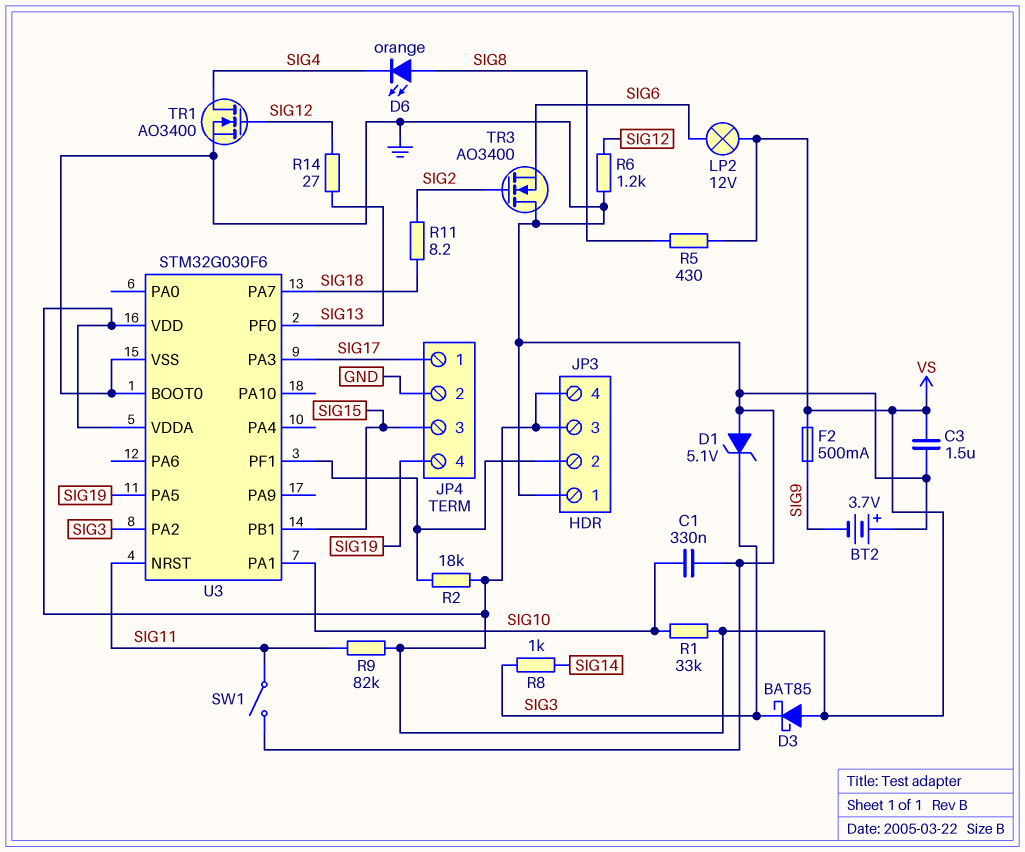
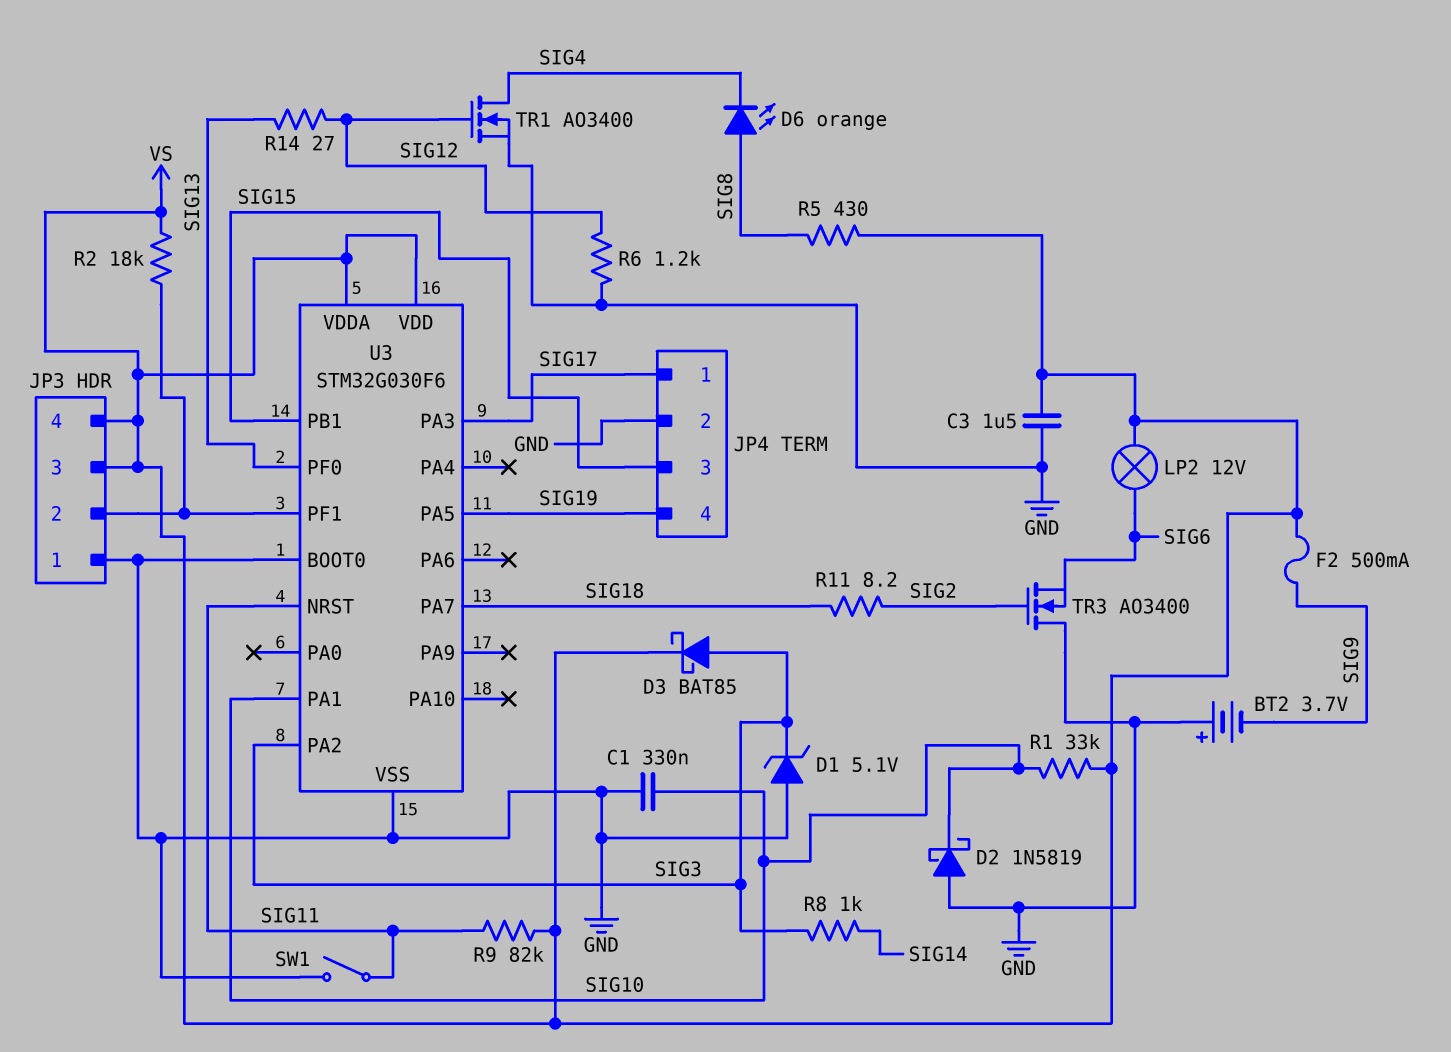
D2: none -> schottky 1N5819 (A GND, K SIG10)
D3: schottky BAT85 (A VS, K SIG3) -> schottky BAT85 (A SIG3, K VS)

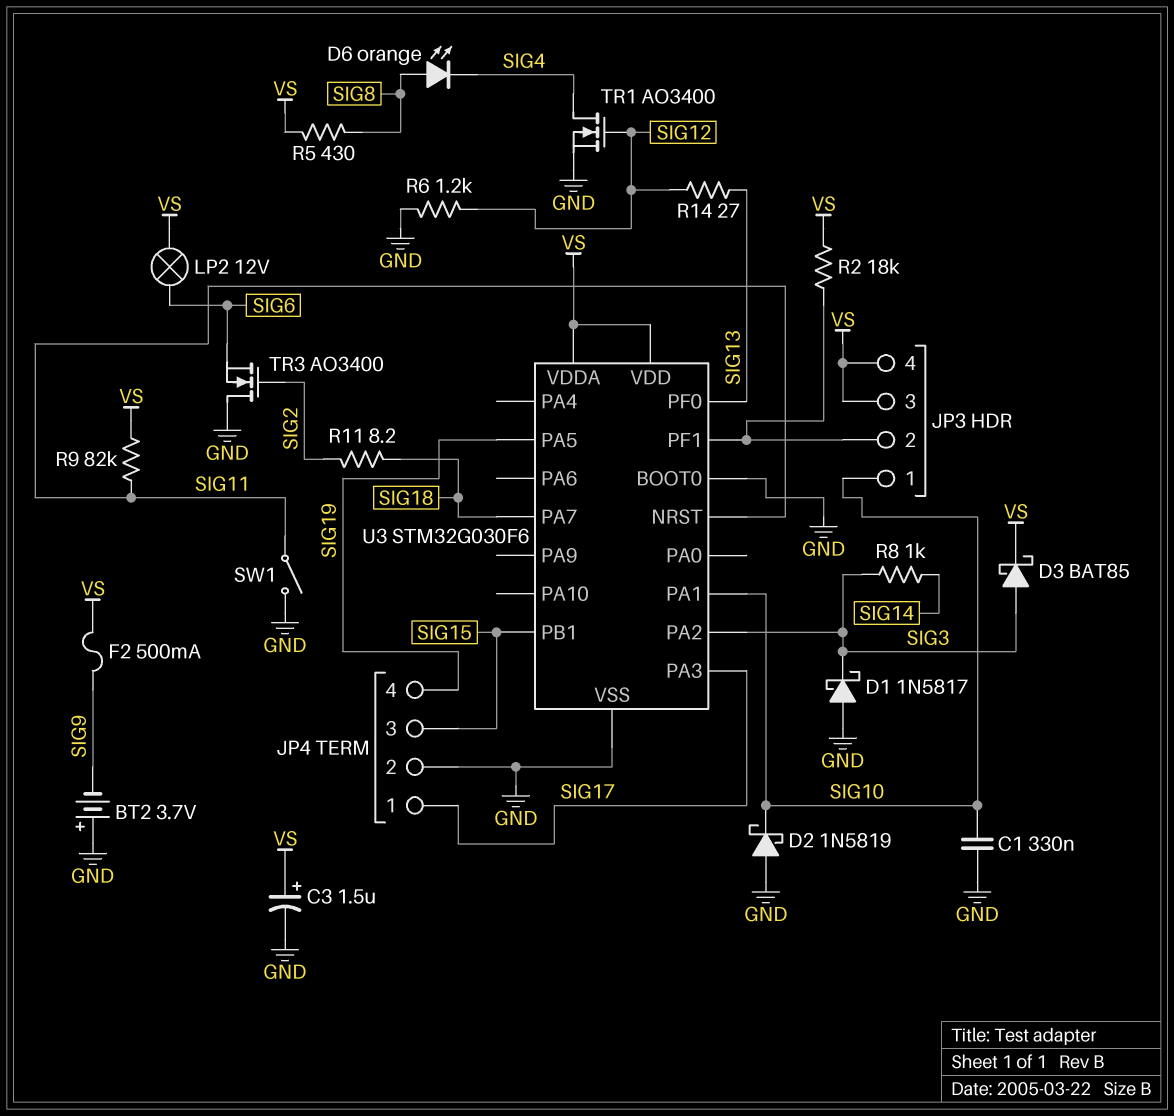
C3: 1.5uF (GND, VS) -> 1.5uF (plus VS, minus GND)
D1: zener 5.1V (A GND, K SIG3) -> schottky 1N5817 (A GND, K SIG3)
JP3 pin 1: GND -> SIG10
R1: 33k (SIG10, VS) -> none

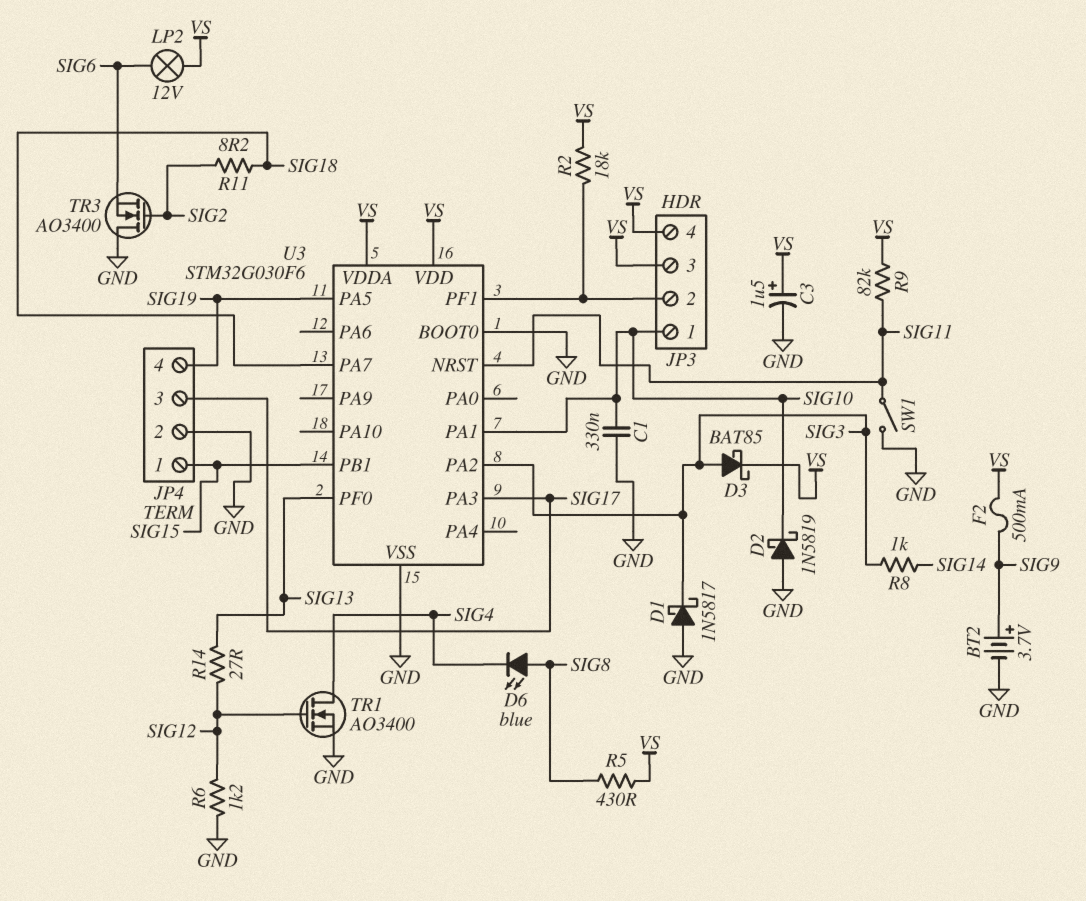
BT2: 3.7V (plus GND, minus SIG9) -> 3.7V (plus SIG9, minus GND)
D6: LED orange (A SIG8, K SIG4) -> LED blue (A SIG8, K SIG4)
JP4 pin 1: SIG17 -> SIG15
JP4 pin 3: SIG15 -> SIG17

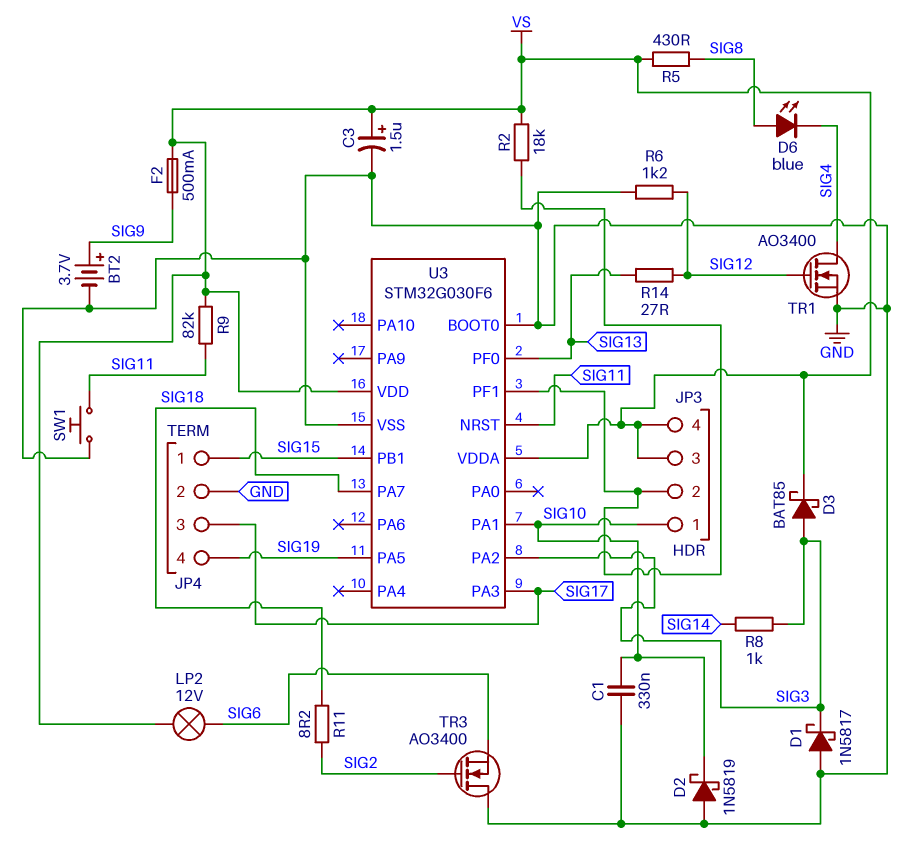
SW1: switch (GND, SIG11) -> button (GND, SIG11)

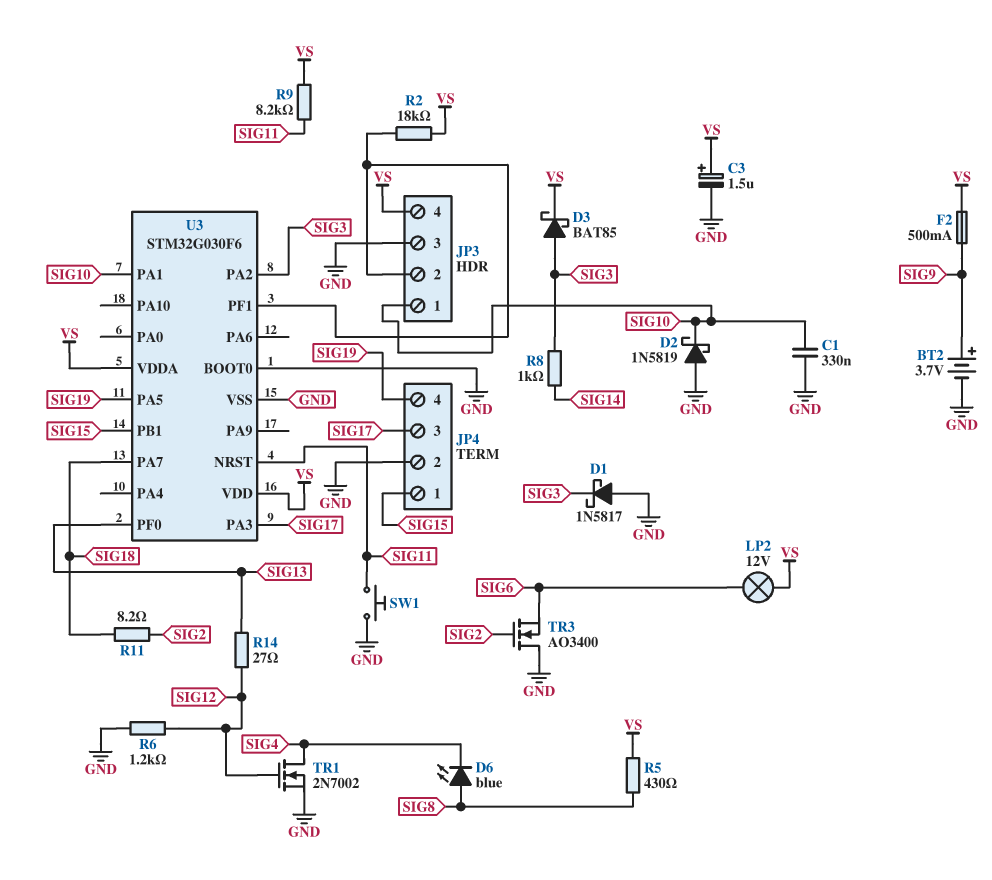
JP3 pin 3: VS -> GND
R9: 82k (SIG11, VS) -> 8.2k (SIG11, VS)
TR1: NMOS AO3400 (G SIG12, D SIG4, S GND) -> NMOS 2N7002 (G SIG12, D SIG4, S GND)

